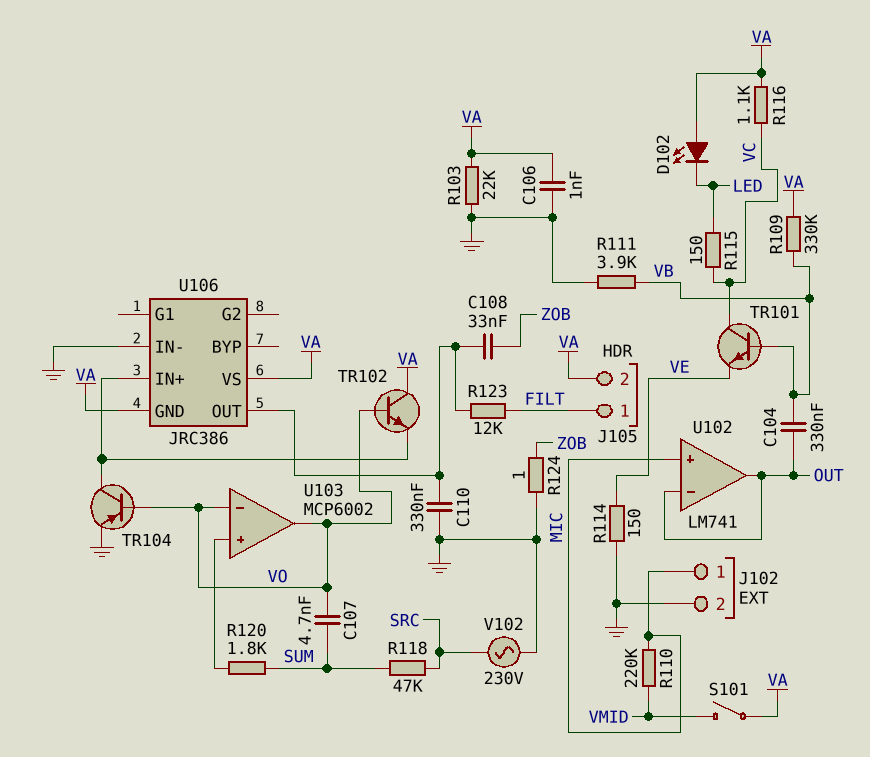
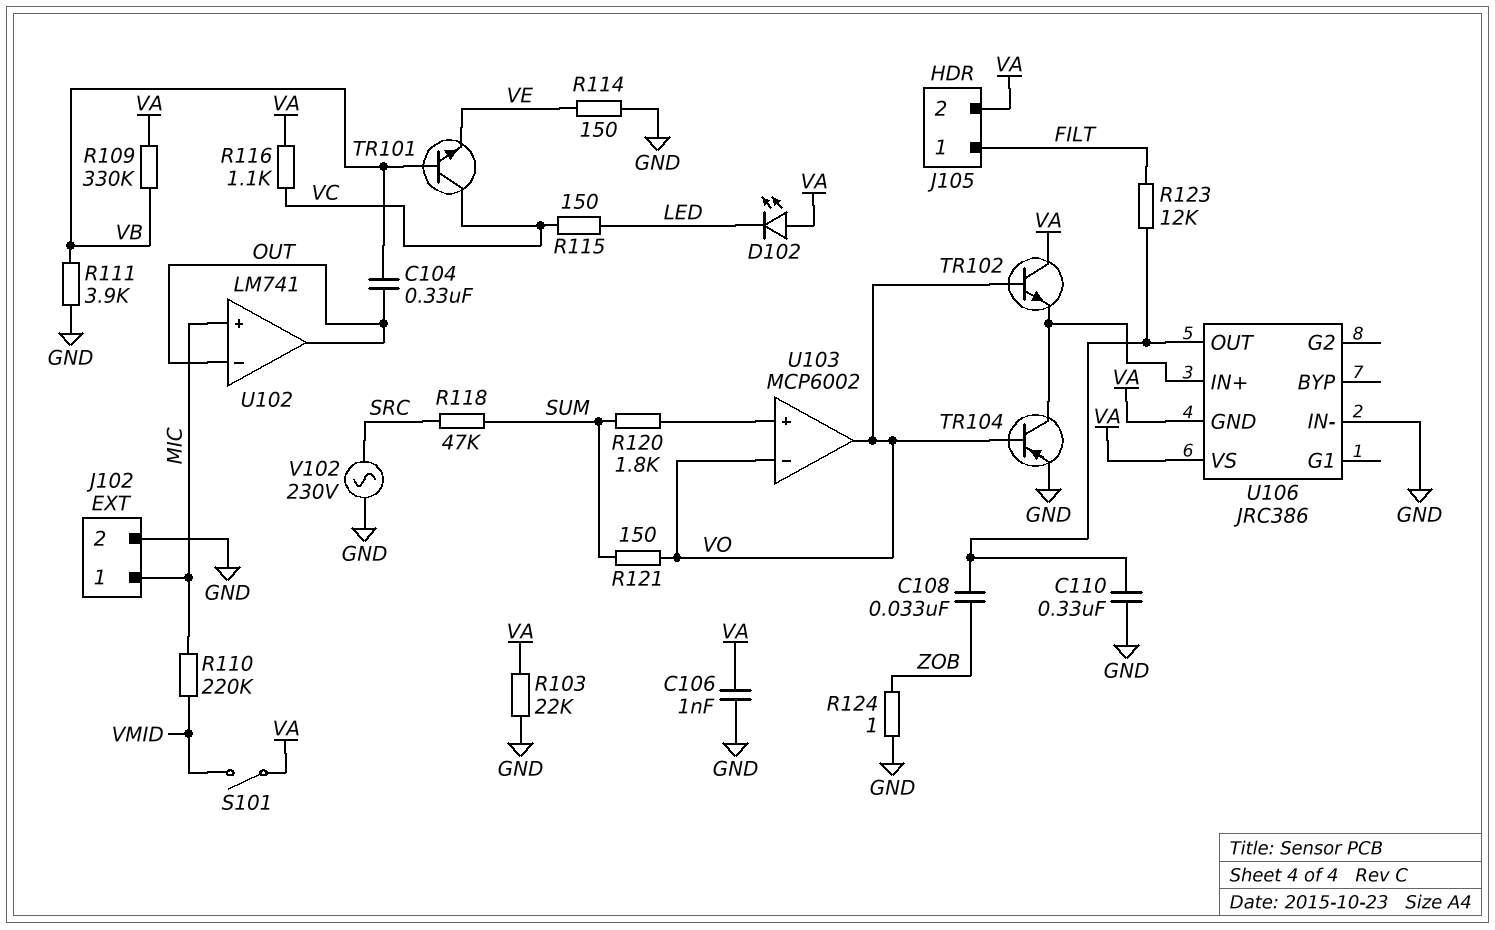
C107: 4.7nF (SUM, VO) -> none
R121: none -> 150 (SUM, VO)

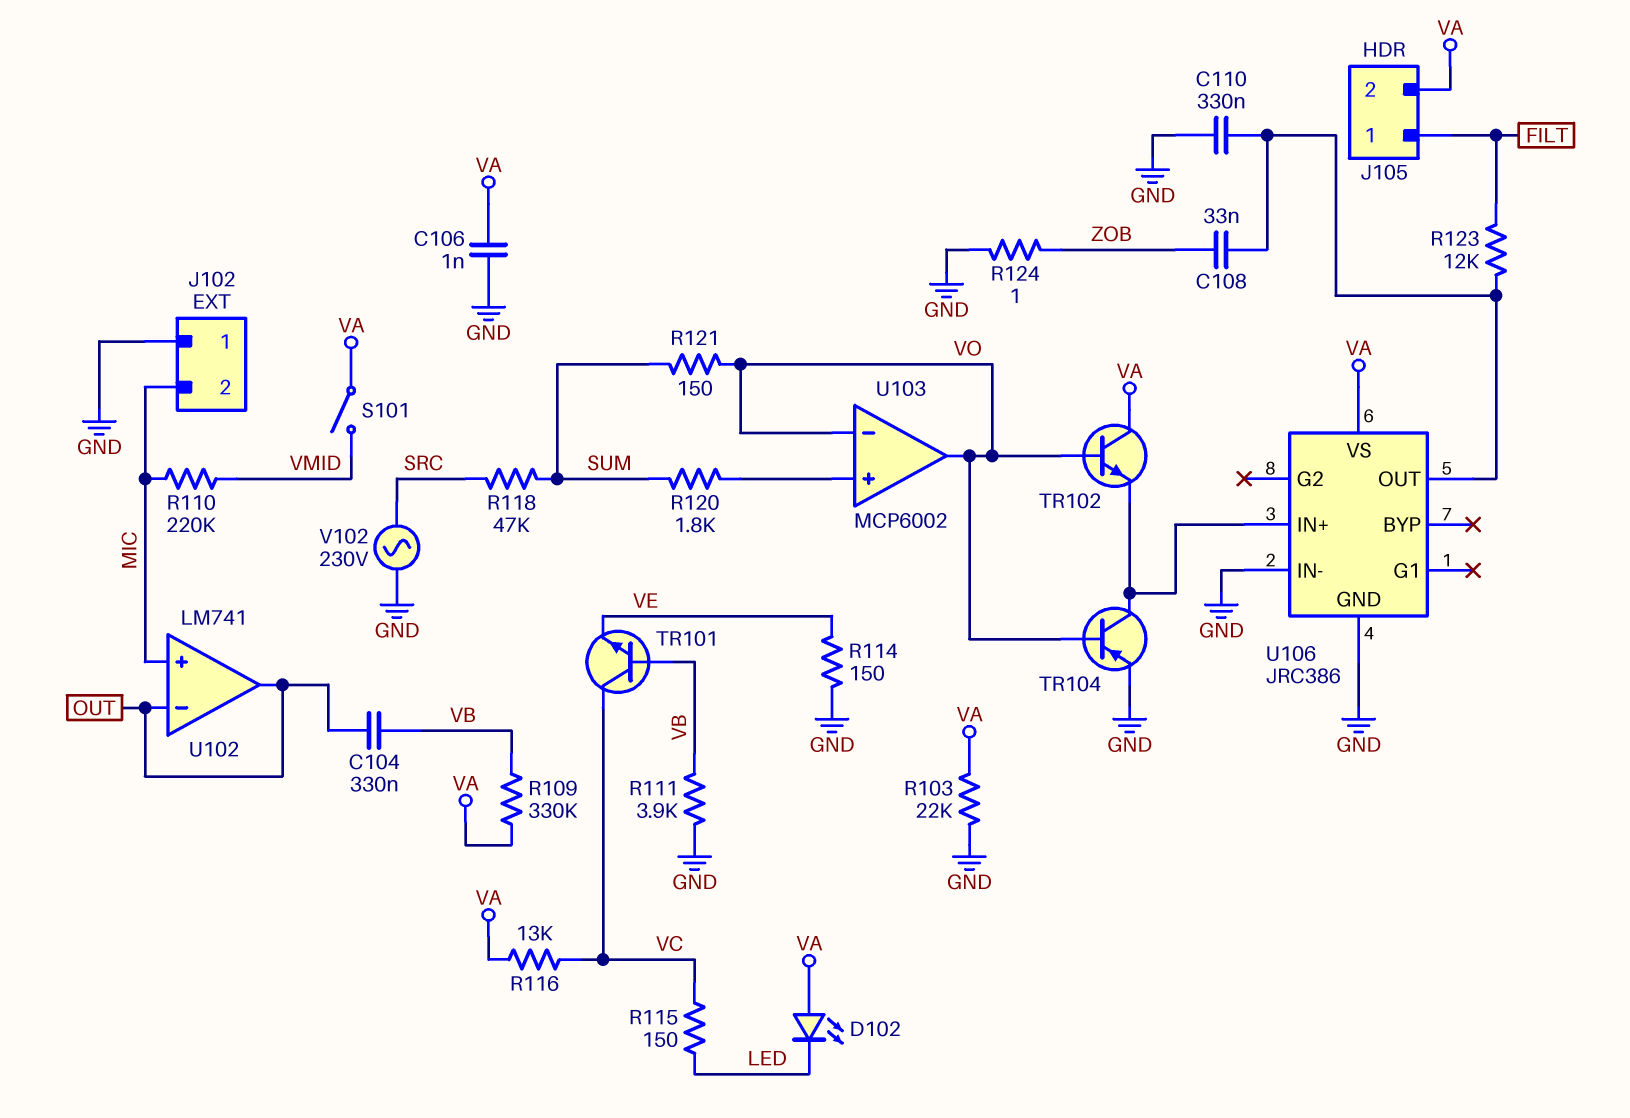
J102 pin 1: MIC -> GND
J102 pin 2: GND -> MIC
R116: 1.1k (VA, VC) -> 13k (VA, VC)
U106 pin GND: VA -> GND

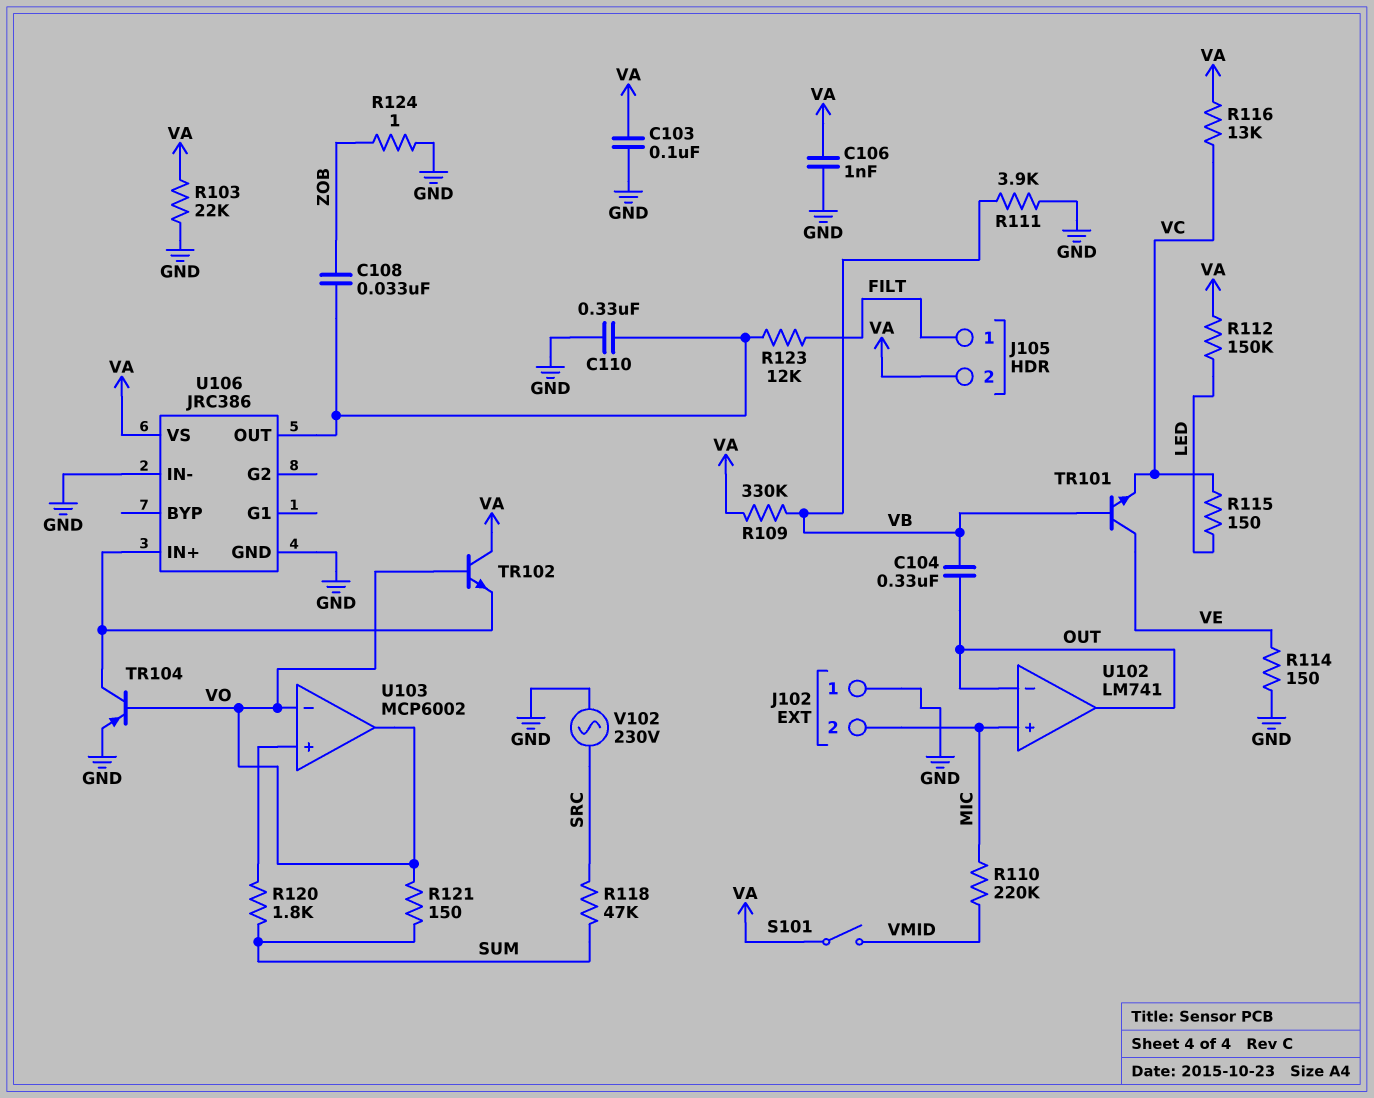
C103: none -> 100nF (GND, VA)
D102: LED (A VA, K LED) -> none
R112: none -> 150k (LED, VA)
TR101: NPN (B VB, C VC, E VE) -> NPN (B VB, C VE, E VC)

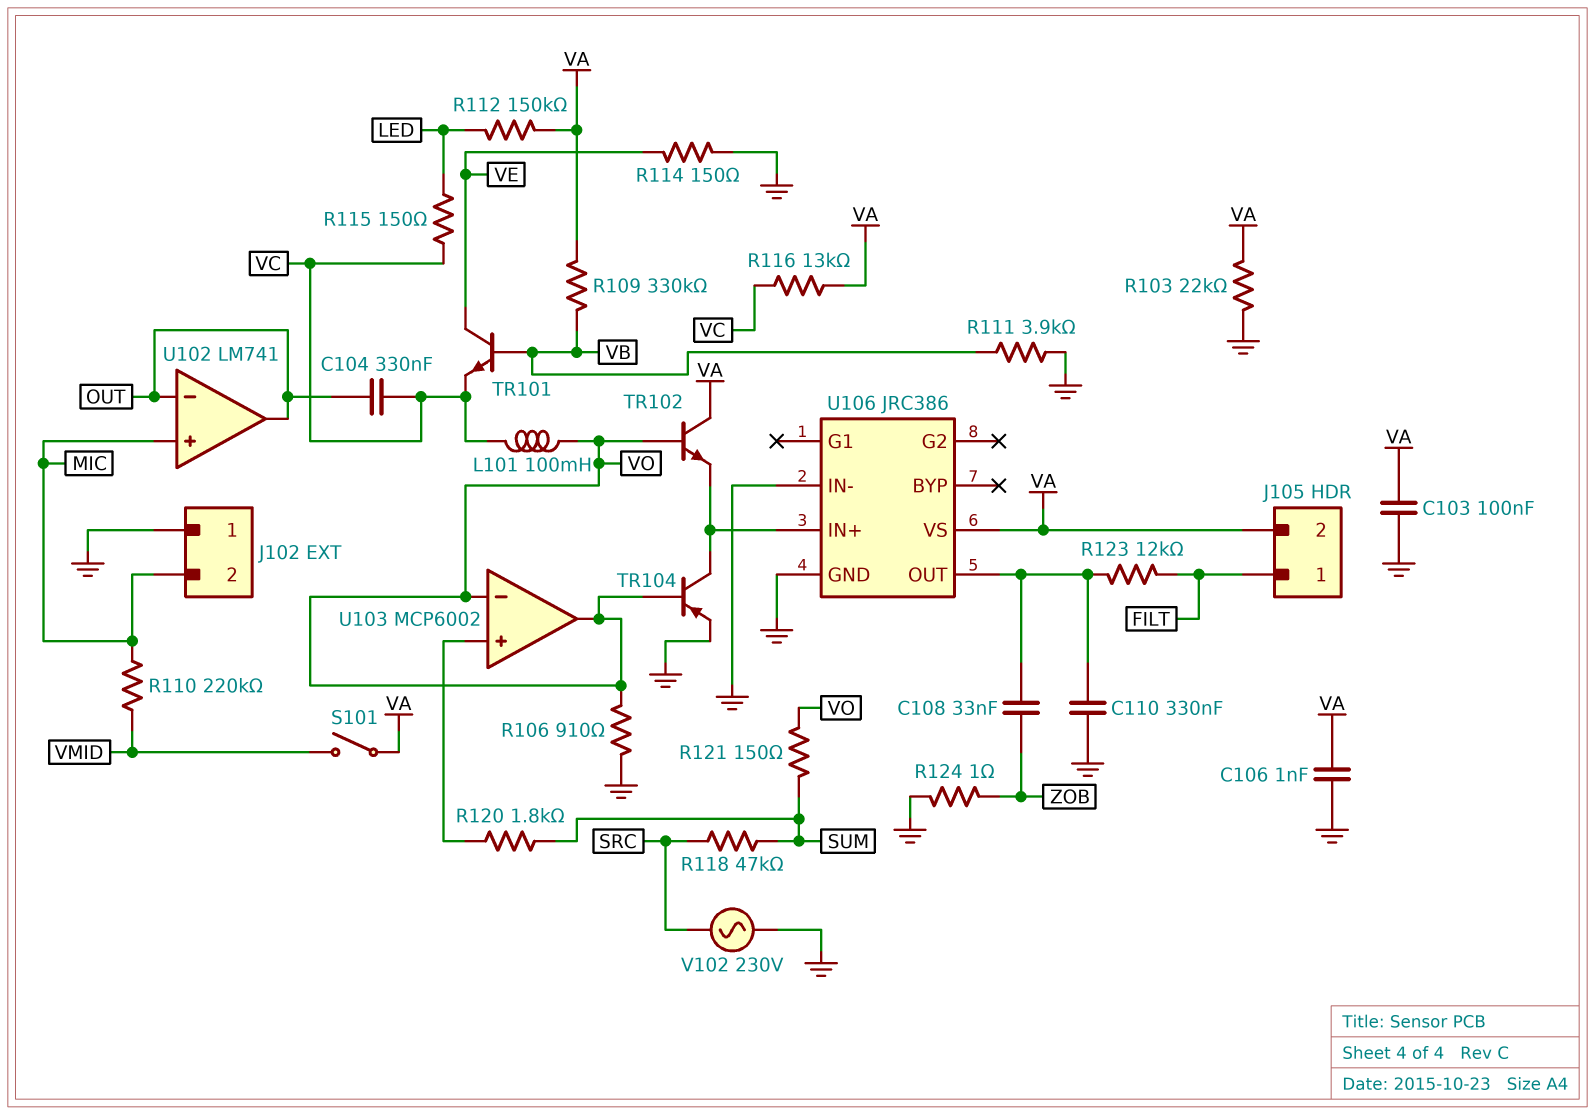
C104: 330nF (OUT, VB) -> 330nF (OUT, VC)
L101: none -> 100mH (VC, VO)
R106: none -> 910 (GND, VO)

